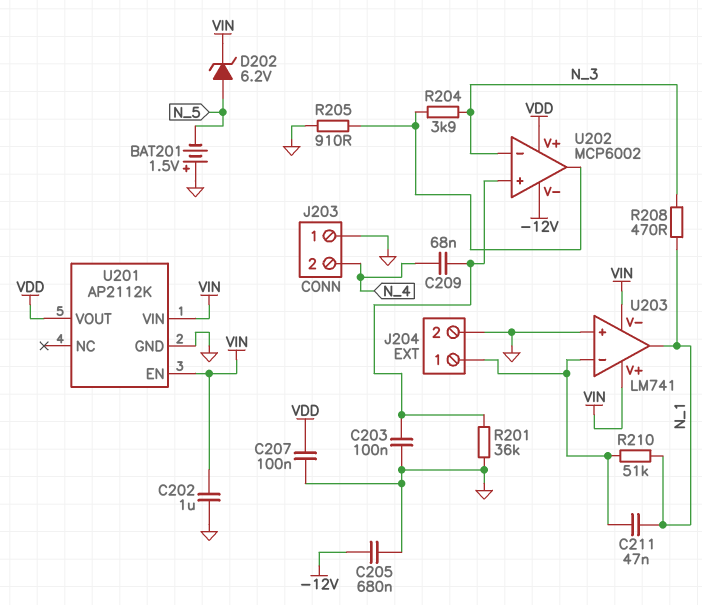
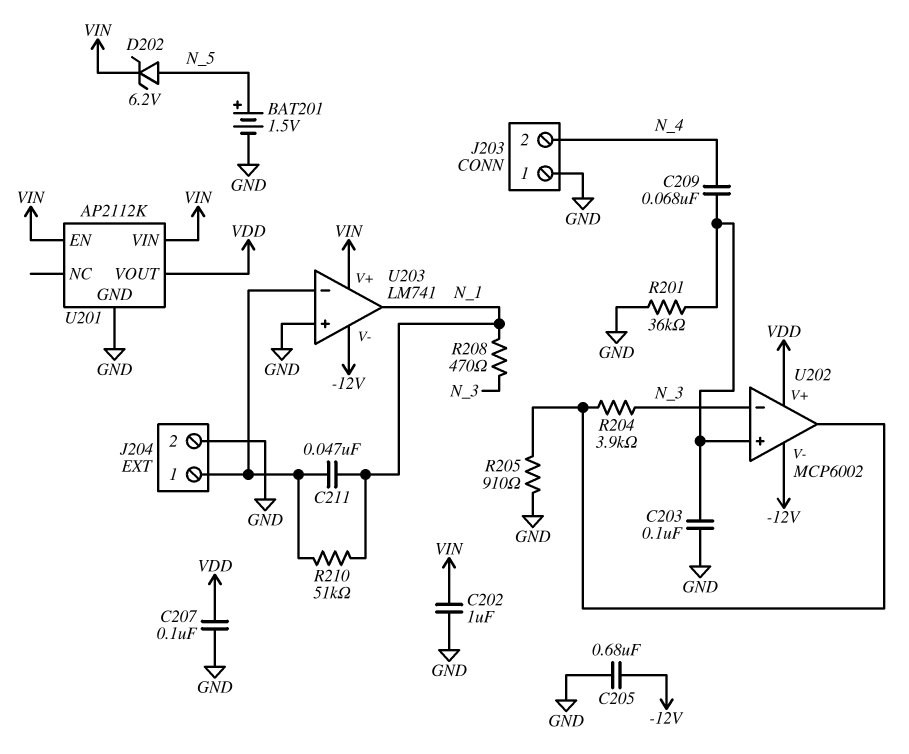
BAT201: 1.5V (plus GND, minus N_5) -> 1.5V (plus N_5, minus GND)
U203 pin V-: VIN -> -12V

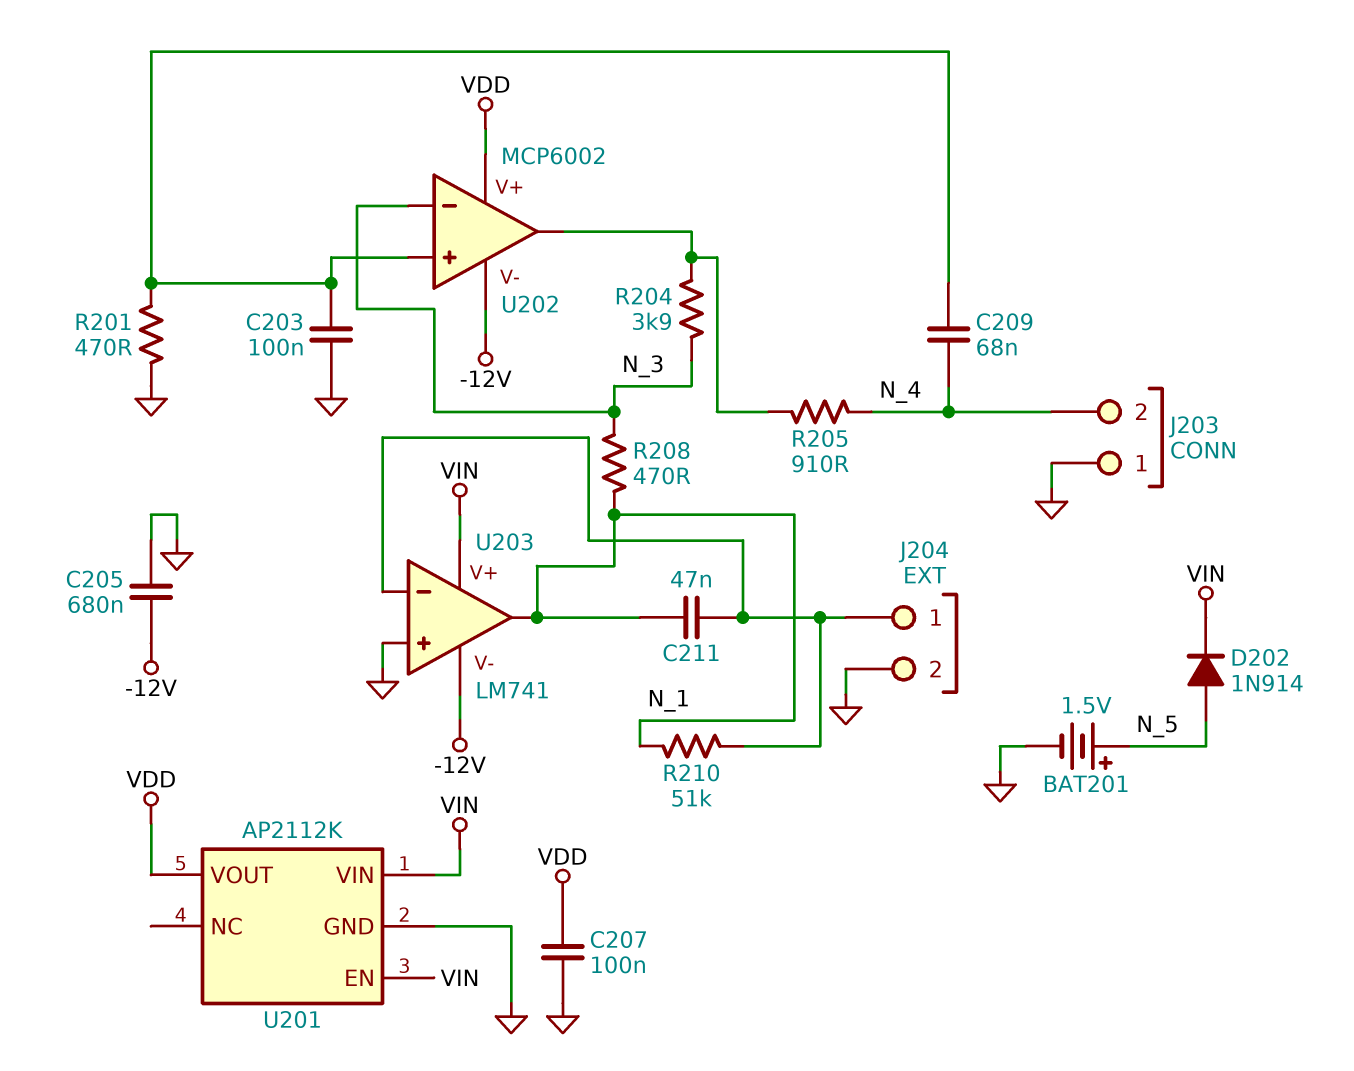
C202: 1uF (GND, VIN) -> none
D202: zener 6.2V (A N_5, K VIN) -> diode 1N914 (A N_5, K VIN)
R201: 36k (GND, U202/in+) -> 470 (GND, U202/in+)
R205: 910 (GND, U202/out) -> 910 (N_4, U202/out)

